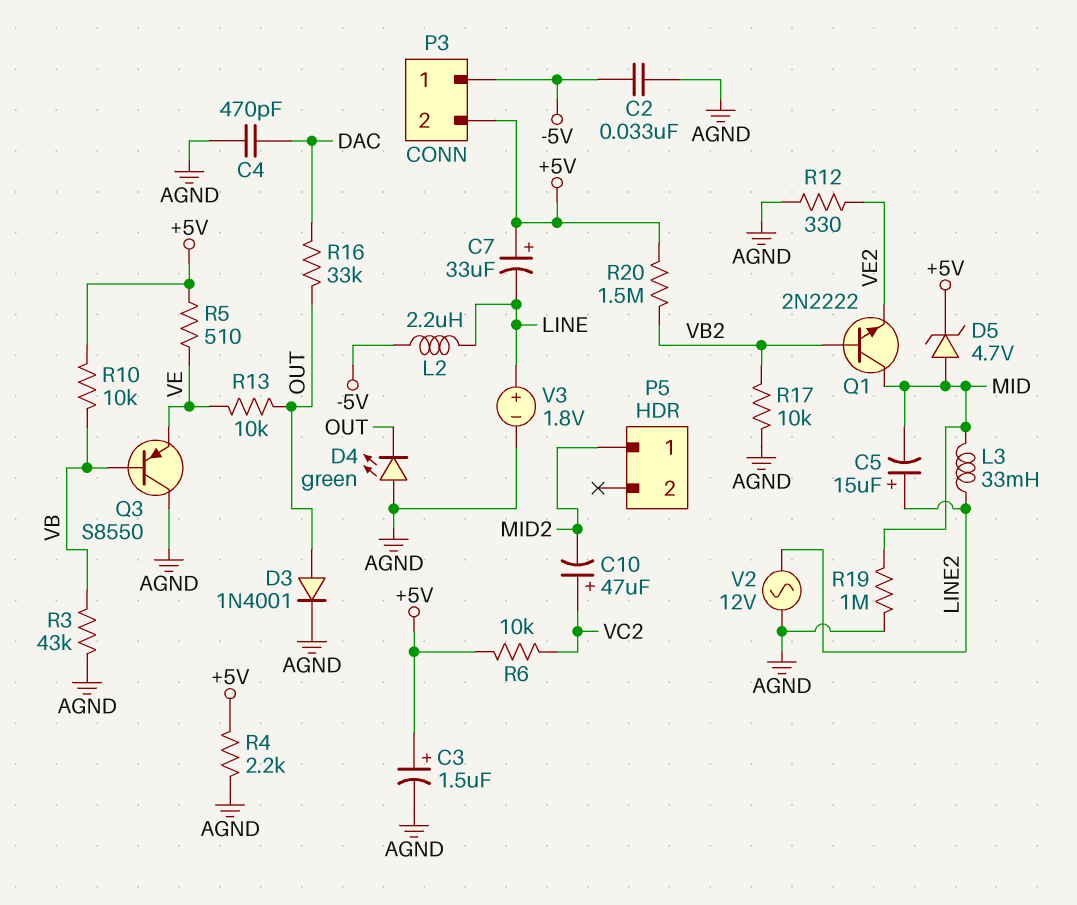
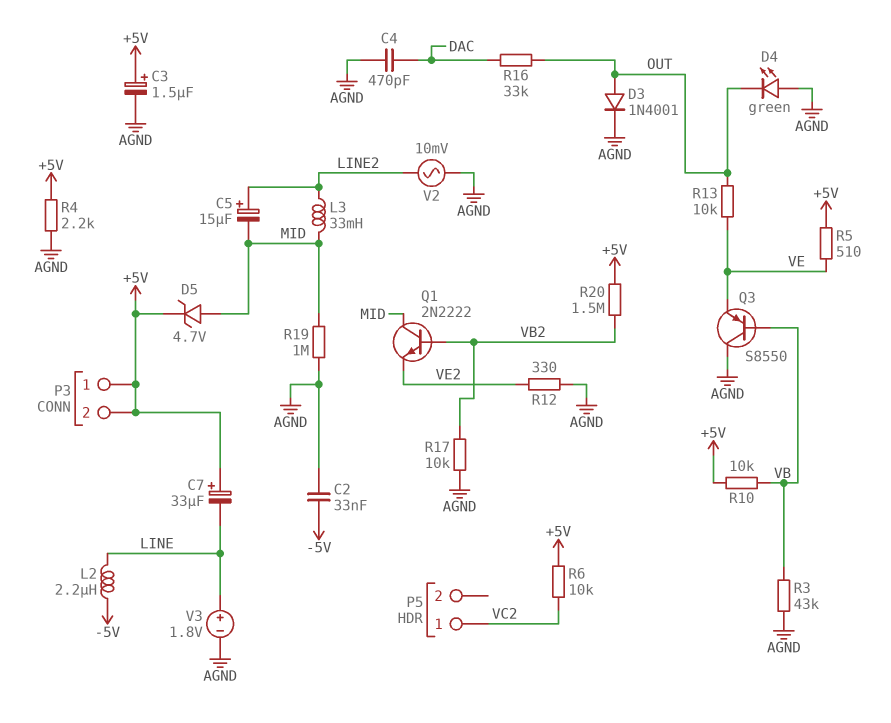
C10: 47uF (plus VC2, minus MID2) -> none
P3 pin 1: -5V -> +5V
P5 pin 1: MID2 -> VC2
V2: AC 12V (AGND, LINE2) -> AC 10mV (AGND, LINE2)

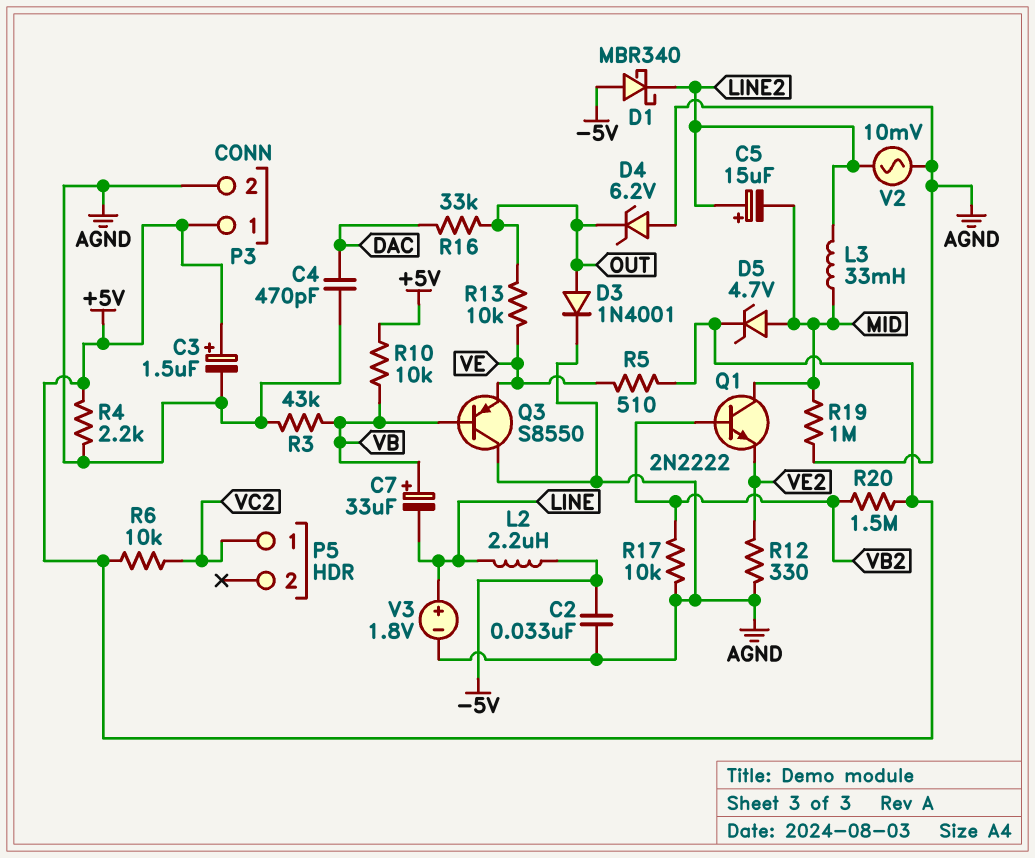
C7: 33uF (plus +5V, minus LINE) -> 33uF (plus VB, minus LINE)
D1: none -> schottky MBR340 (A -5V, K LINE2)
D4: LED green (A AGND, K OUT) -> zener 6.2V (A AGND, K OUT)
P3 pin 2: +5V -> AGND

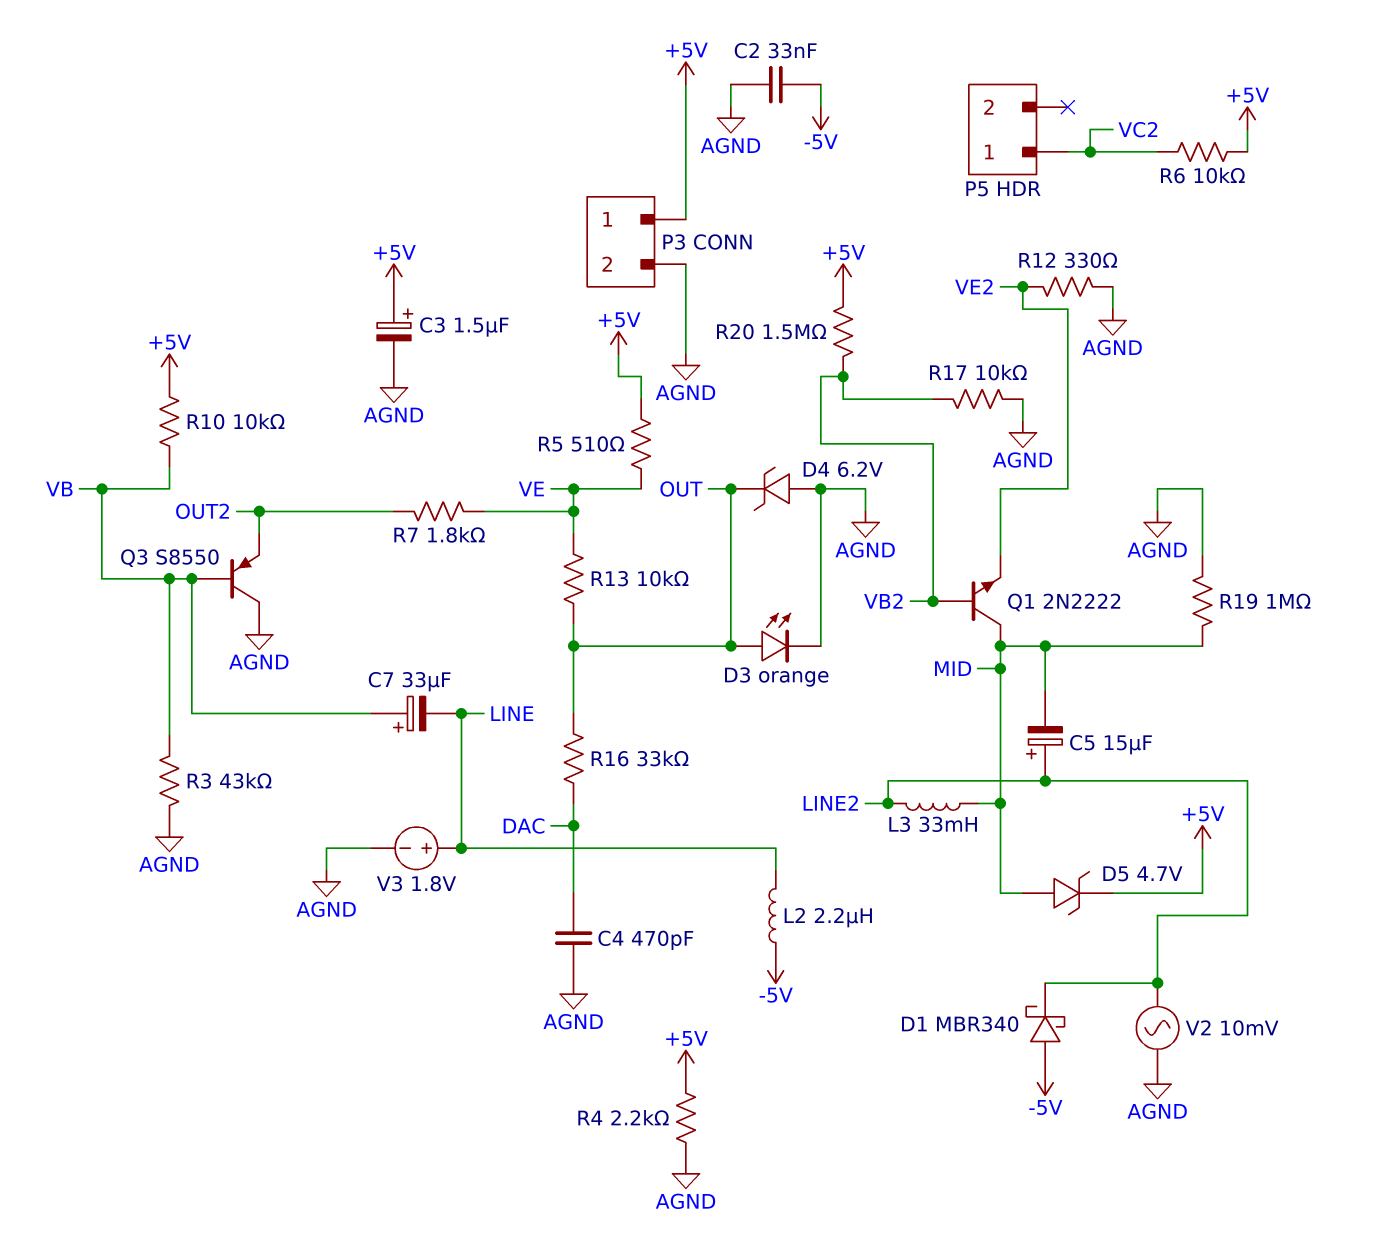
D3: diode 1N4001 (A OUT, K AGND) -> LED orange (A OUT, K AGND)
Q3: PNP S8550 (B VB, C AGND, E VE) -> PNP S8550 (B VB, C AGND, E OUT2)
R7: none -> 1.8k (OUT2, VE)

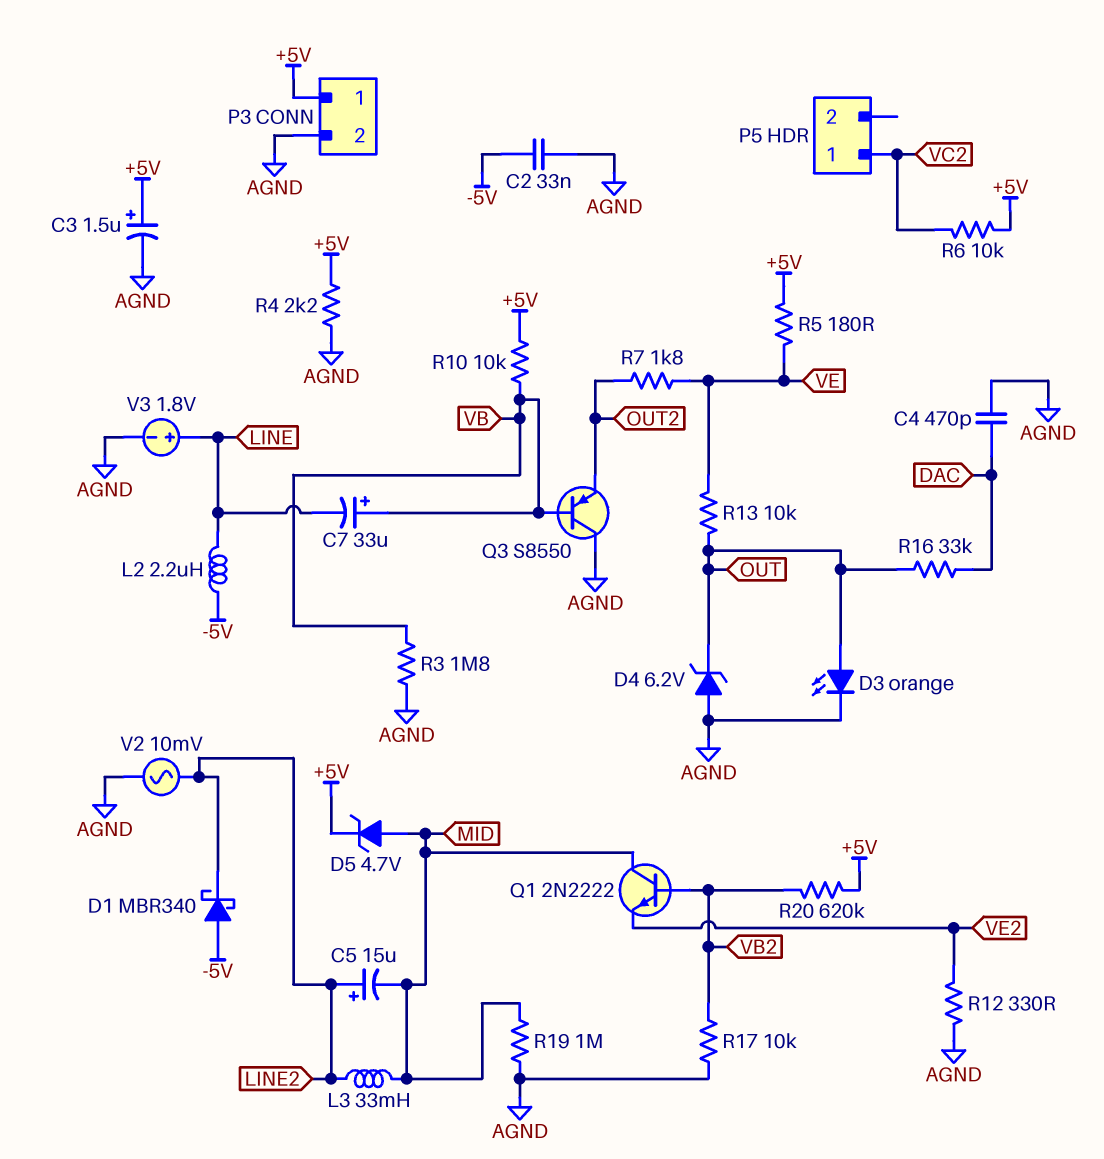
R3: 43k (AGND, VB) -> 1.8M (AGND, VB)
R5: 510 (+5V, VE) -> 180 (+5V, VE)
R20: 1.5M (+5V, VB2) -> 620k (+5V, VB2)

